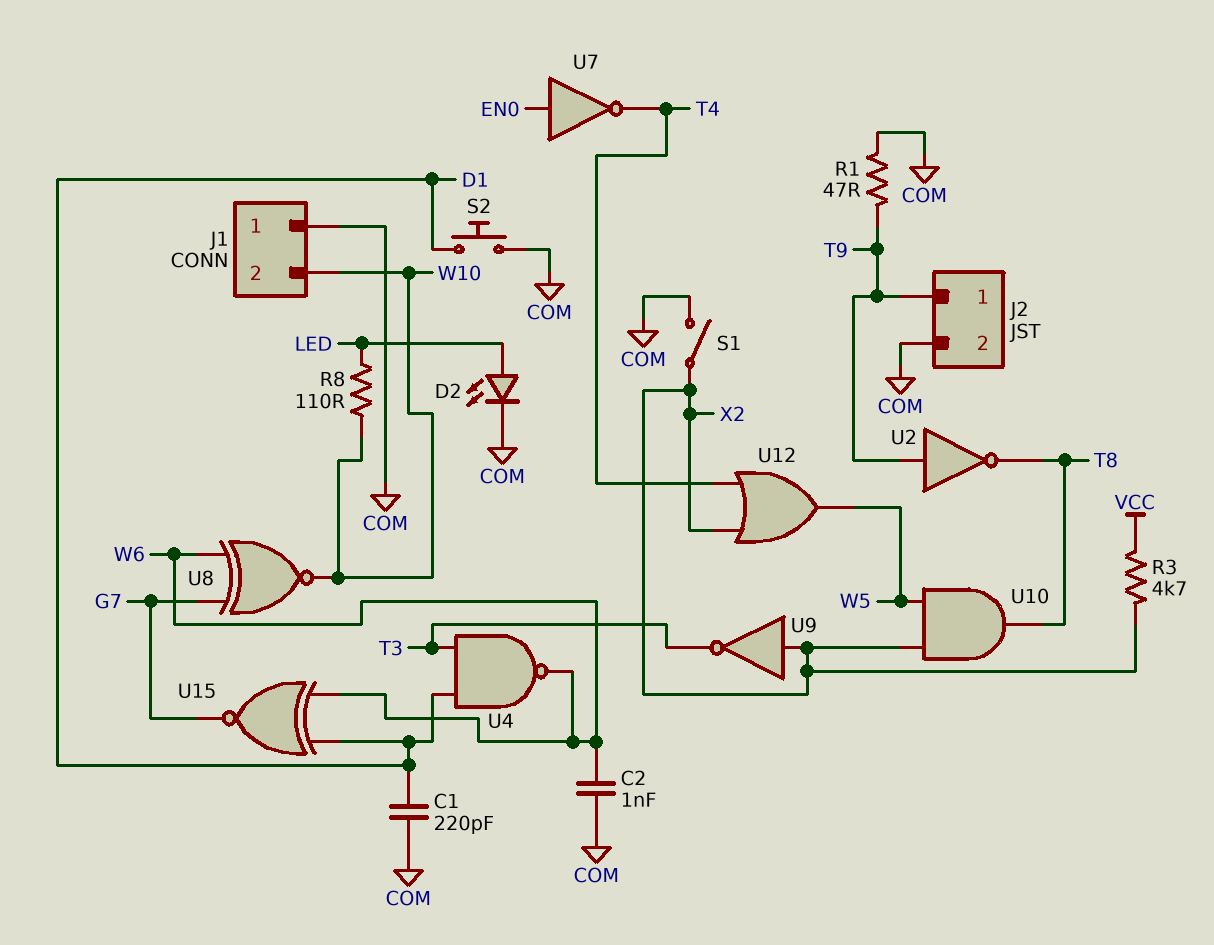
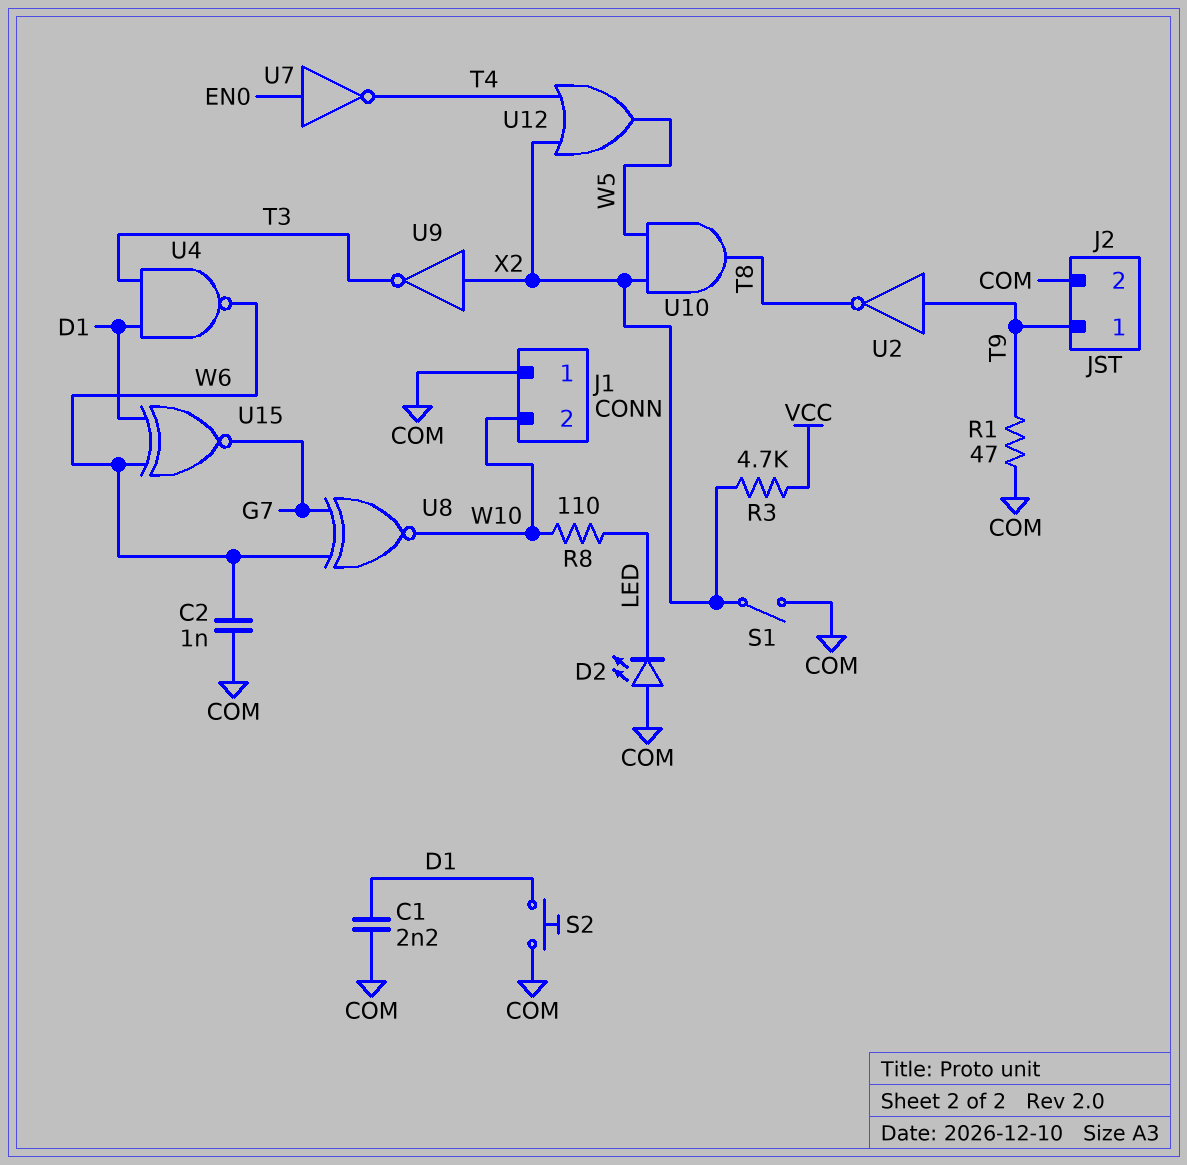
C1: 220pF (COM, D1) -> 2.2nF (COM, D1)
D2: LED (A LED, K COM) -> LED (A COM, K LED)

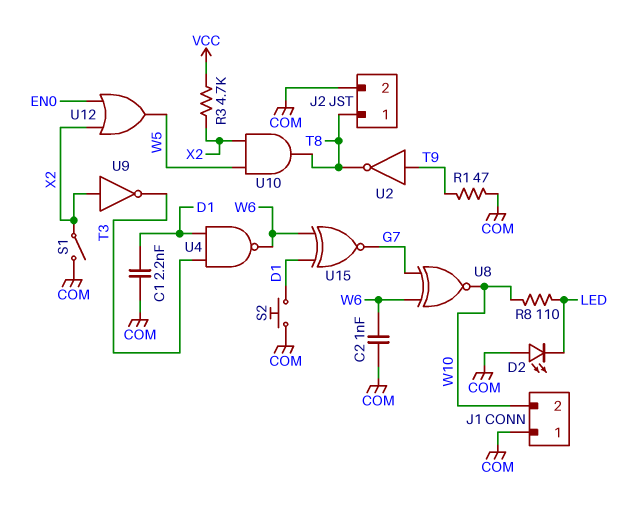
J2 pin 1: T9 -> T8
U7: NOT (in EN0, out T4) -> none
U12: OR (in T4, in X2, out W5) -> OR (in EN0, in X2, out W5)

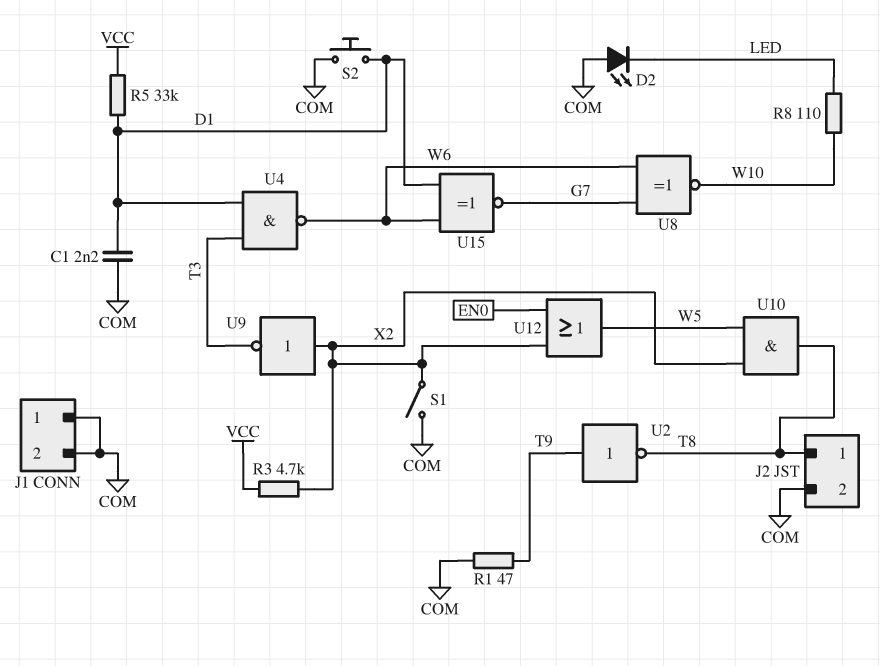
C2: 1nF (COM, W6) -> none
J1 pin 2: W10 -> COM
R5: none -> 33k (D1, VCC)

